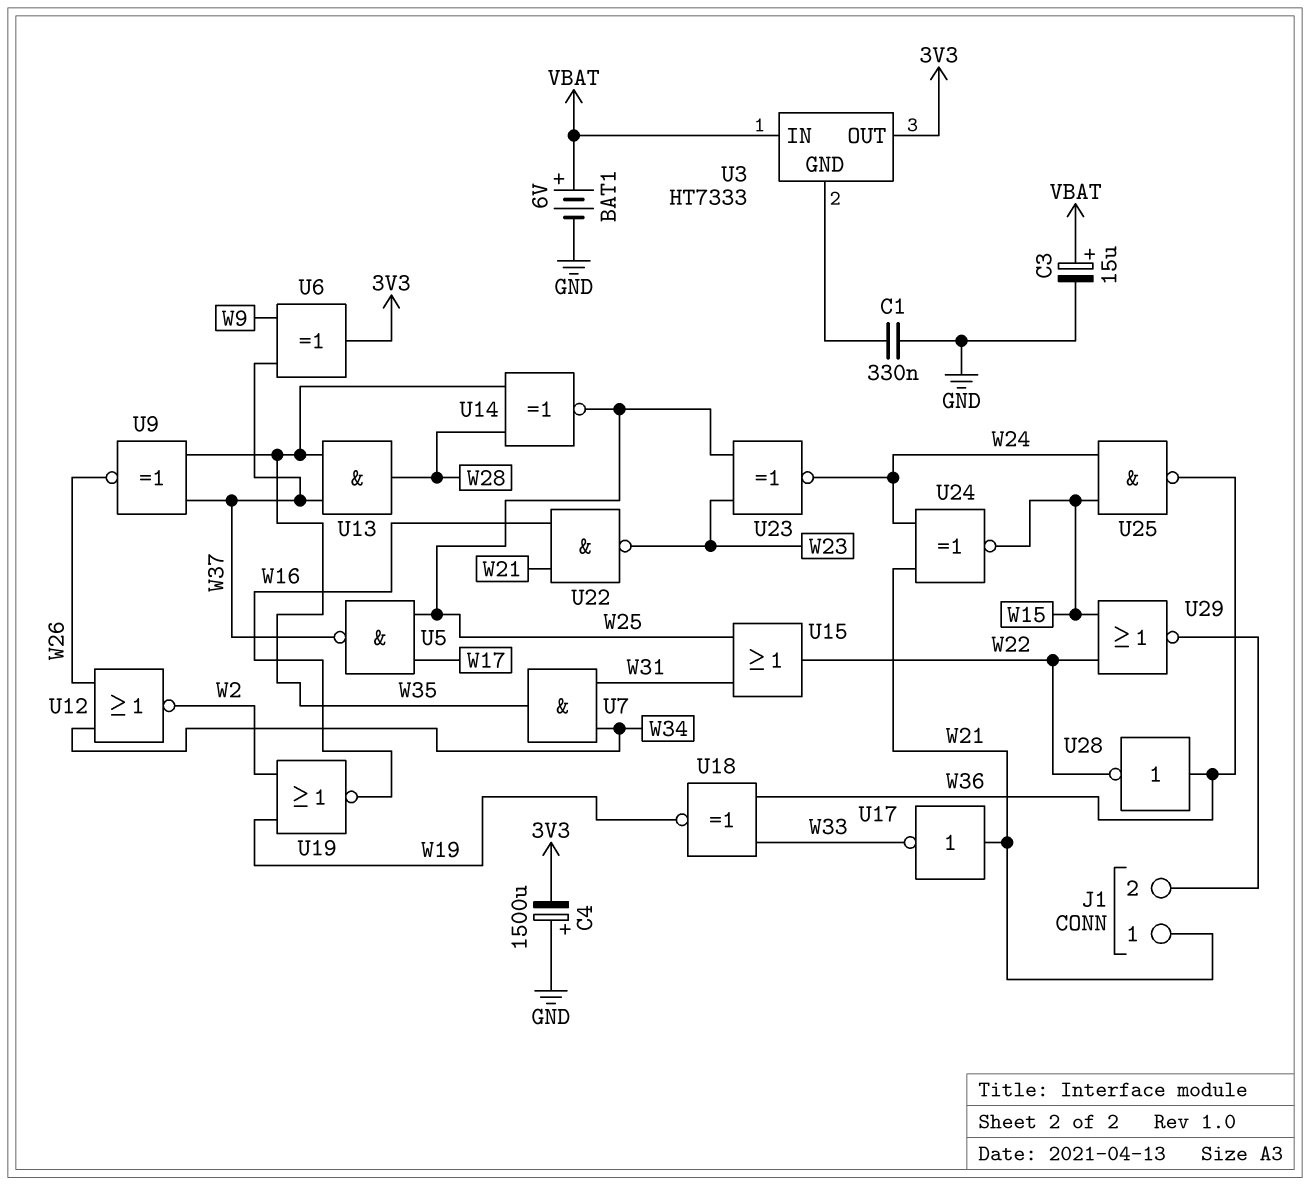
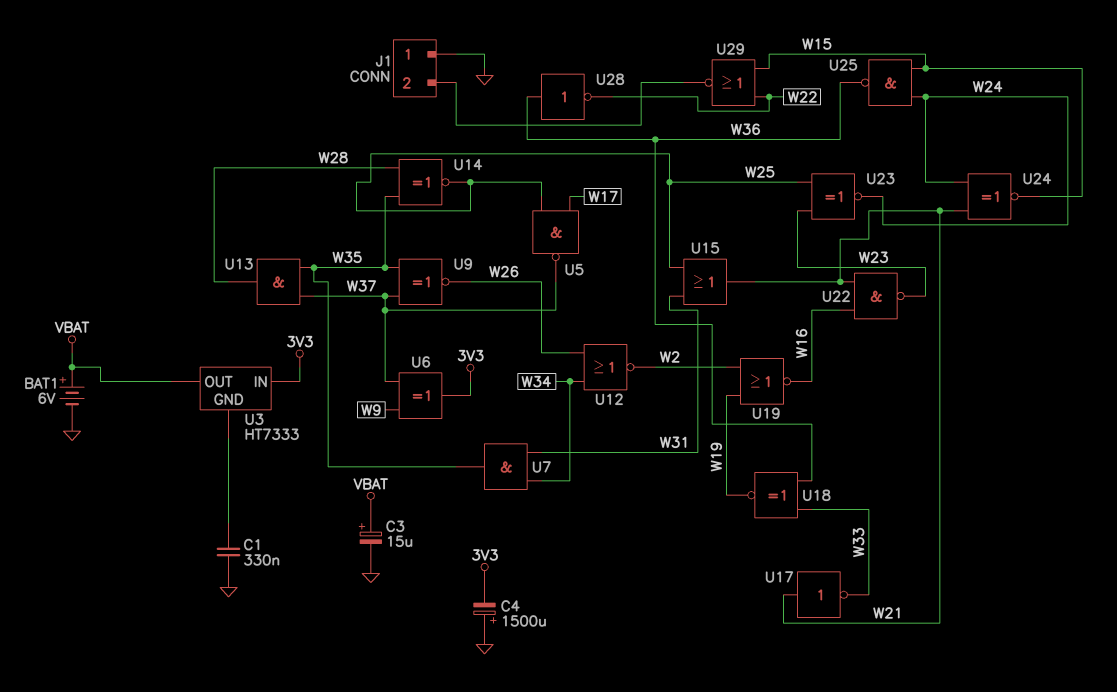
J1 pin 1: W21 -> GND
U3 pin IN: VBAT -> 3V3
U3 pin OUT: 3V3 -> VBAT
U15: OR (in W25, in W31, out W22) -> OR (in W25, in W31, out W21)

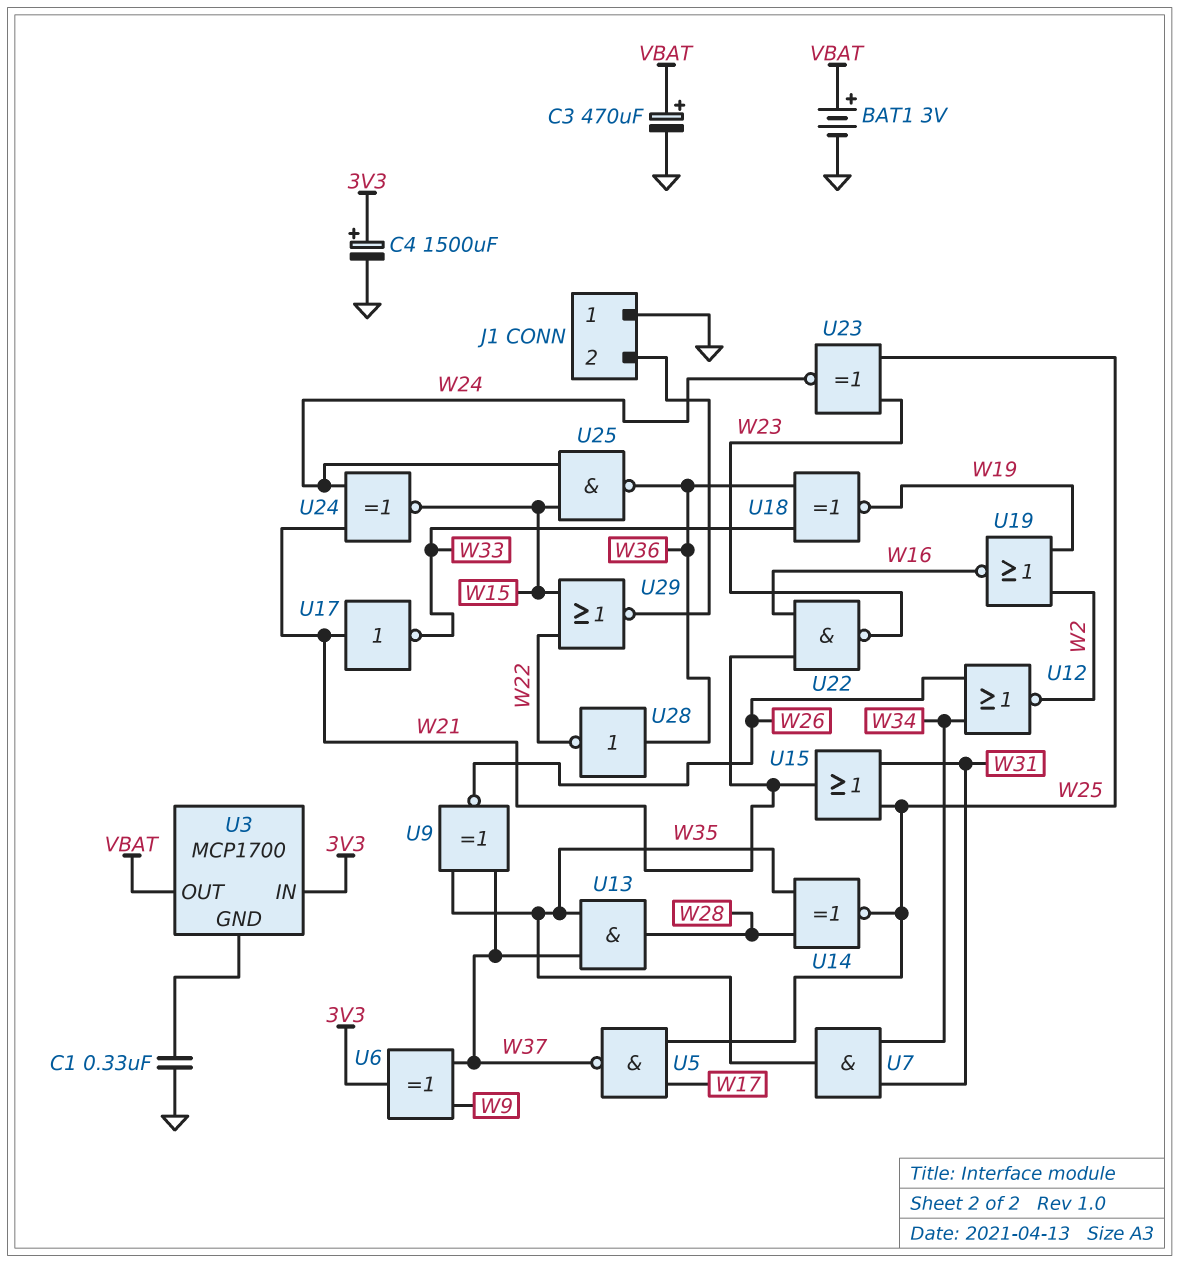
BAT1: 6V (plus VBAT, minus GND) -> 3V (plus VBAT, minus GND)
C3: 15uF (plus VBAT, minus GND) -> 470uF (plus VBAT, minus GND)
C4: 1500uF (plus GND, minus 3V3) -> 1500uF (plus 3V3, minus GND)
U3: HT7333 -> MCP1700

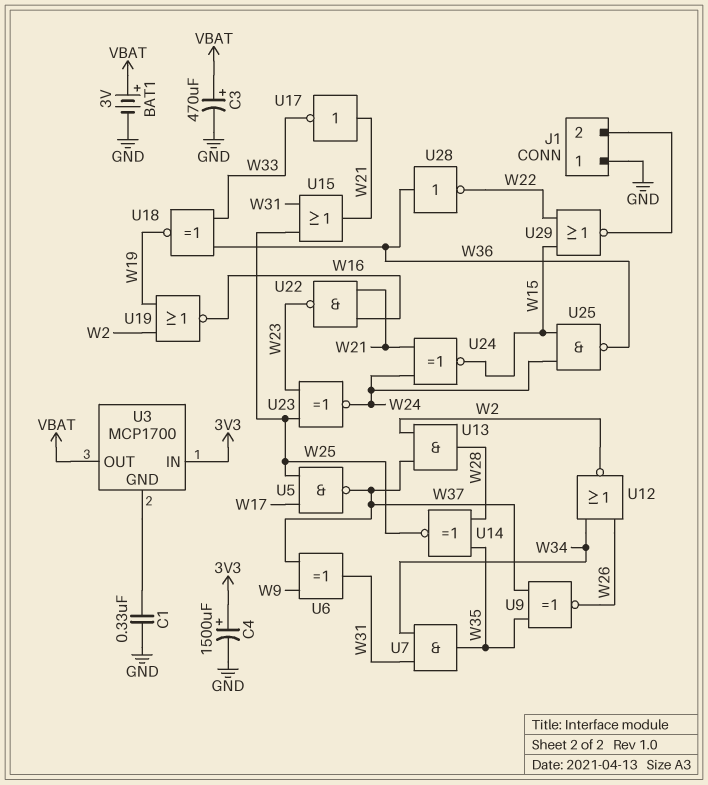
U6: XOR (in W9, in W37, out 3V3) -> XOR (in W9, in W37, out W31)
U13: AND (in W35, in W37, out W28) -> AND (in W2, in W37, out W28)

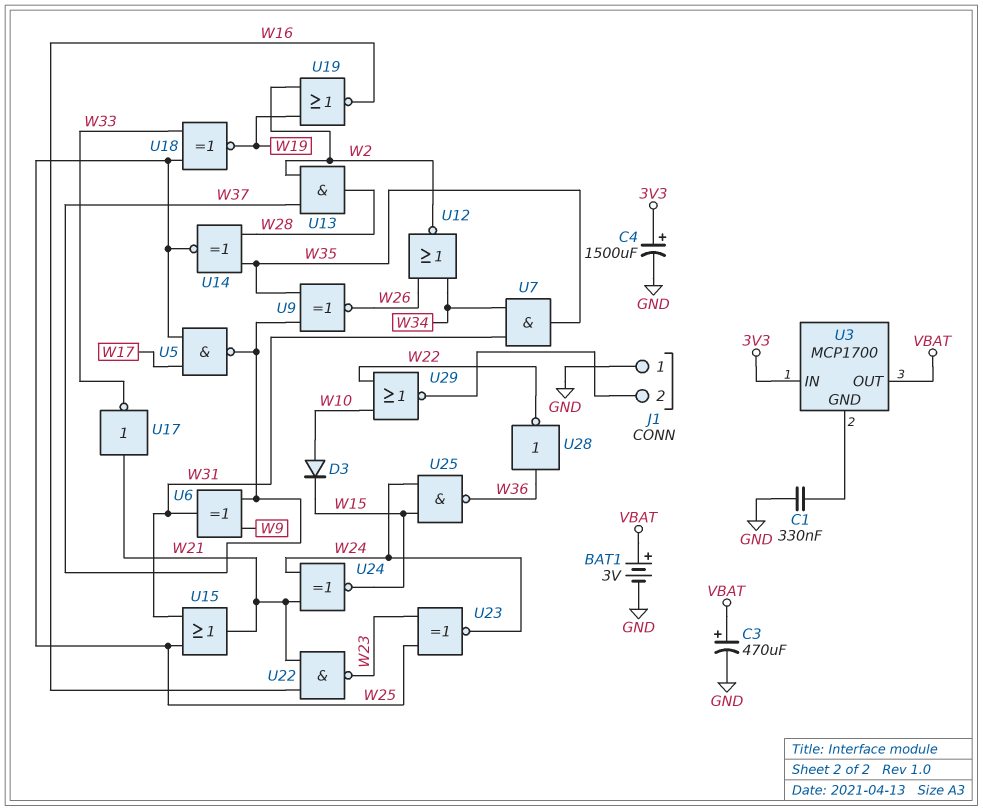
D3: none -> diode (A W10, K W15)
U18: XNOR (in W33, in W36, out W19) -> XNOR (in W25, in W33, out W19)
U29: NOR (in W15, in W22, out J1/2) -> NOR (in W10, in W22, out J1/2)

